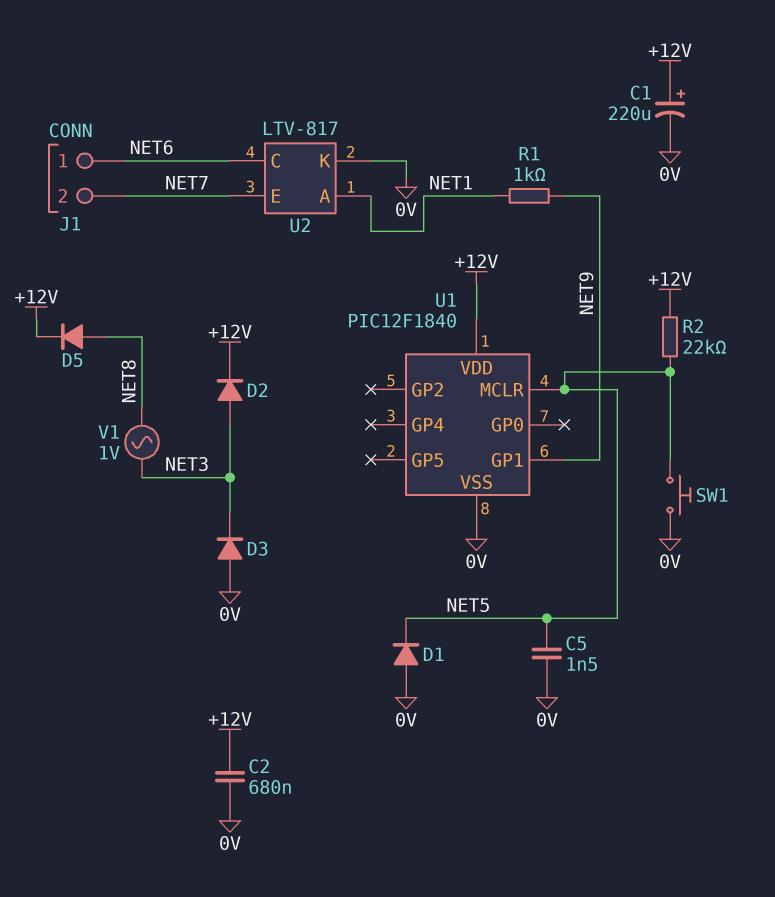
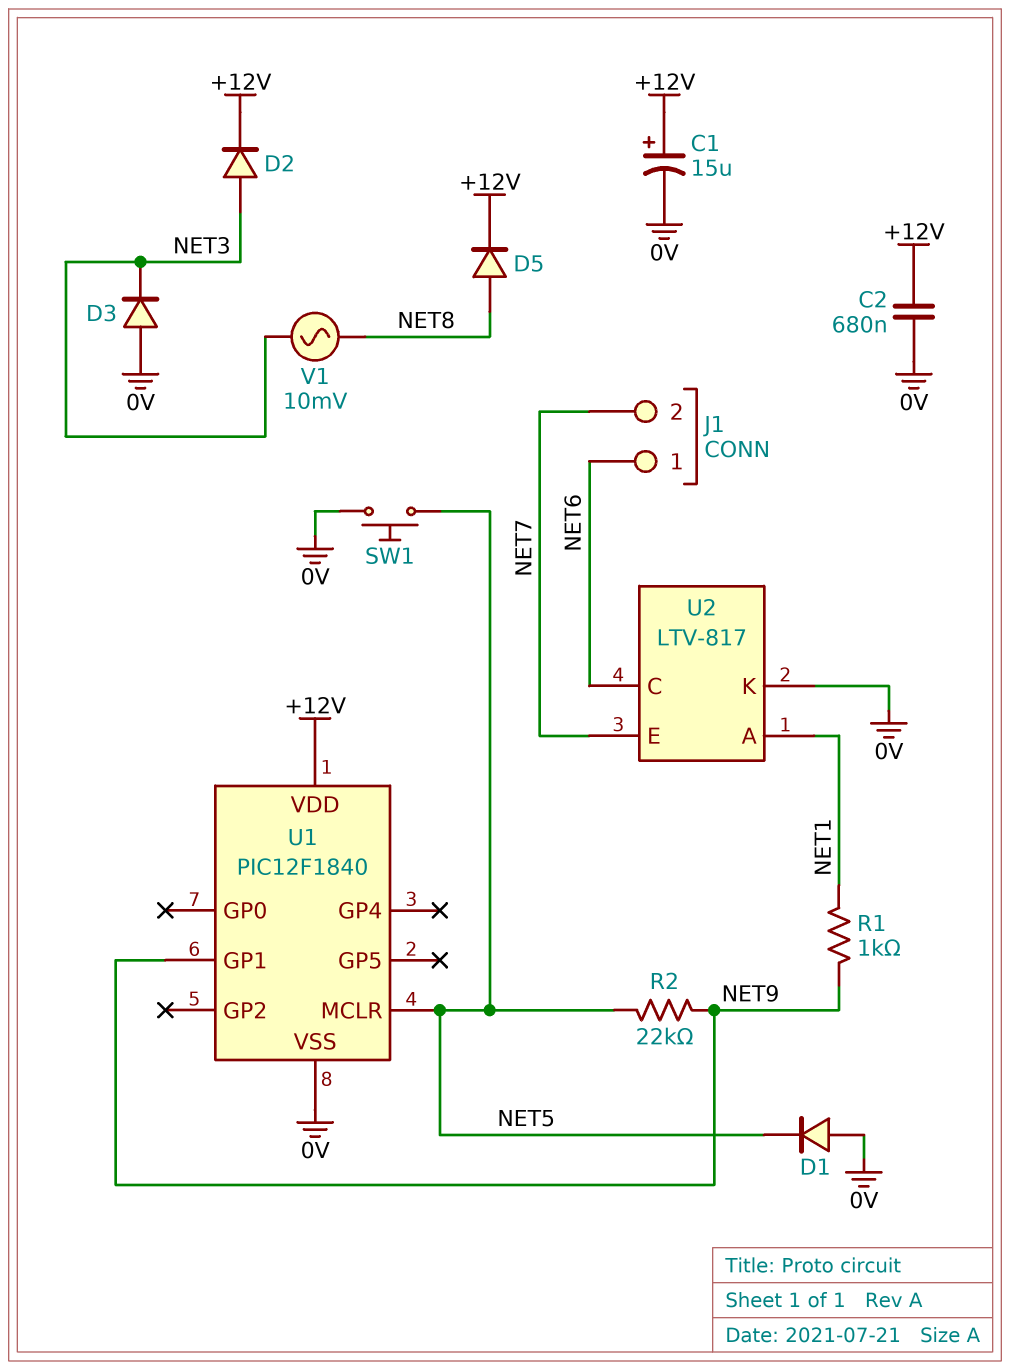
C1: 220uF (plus +12V, minus 0V) -> 15uF (plus +12V, minus 0V)
C5: 1.5nF (0V, NET5) -> none
R2: 22k (+12V, NET5) -> 22k (NET5, NET9)
V1: AC 1V (NET3, NET8) -> AC 10mV (NET3, NET8)

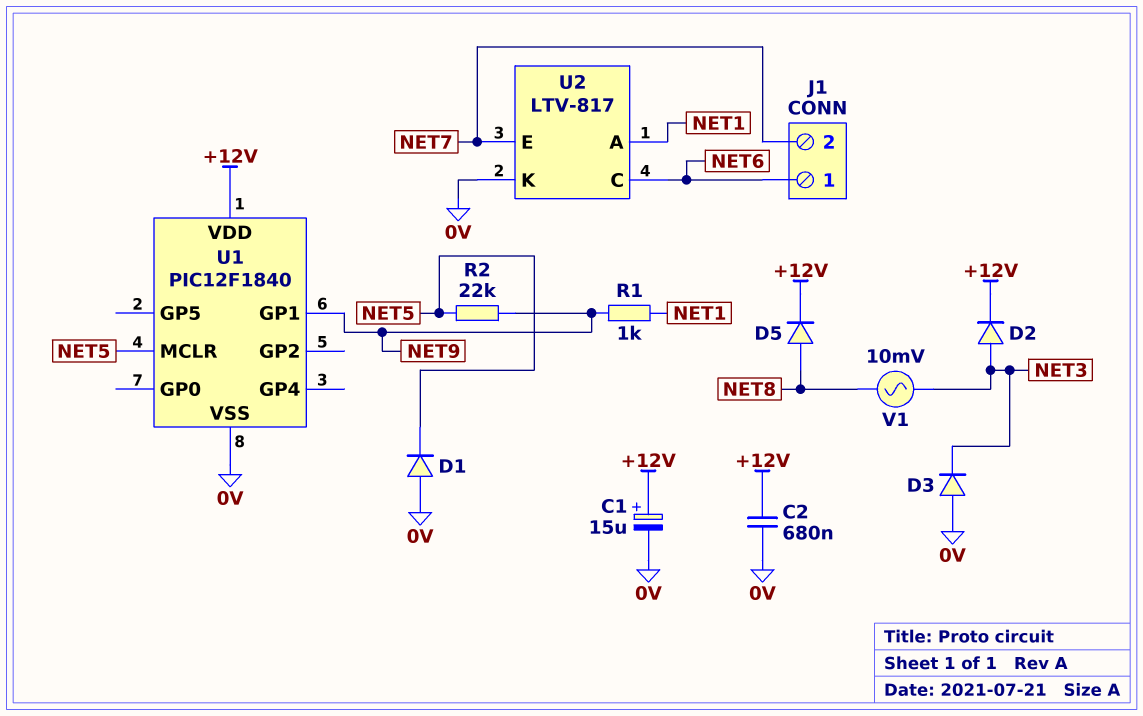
SW1: button (0V, NET5) -> none

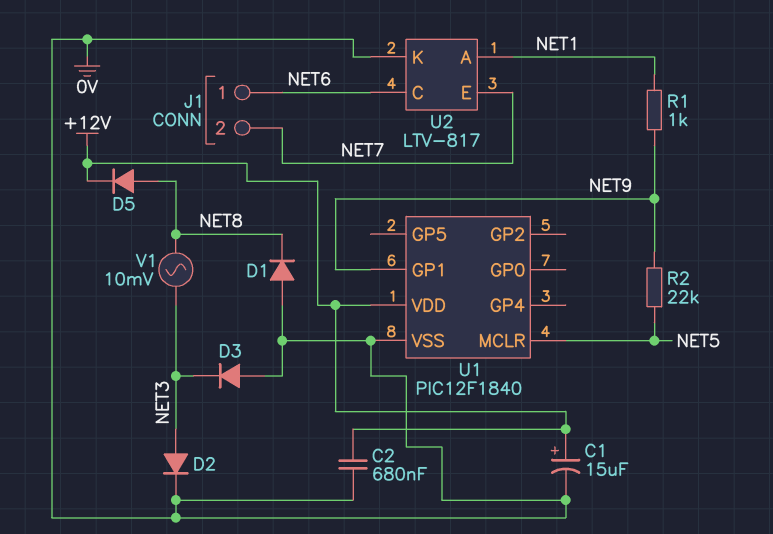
D1: diode (A 0V, K NET5) -> diode (A 0V, K NET8)
D2: diode (A NET3, K +12V) -> diode (A NET3, K 0V)

